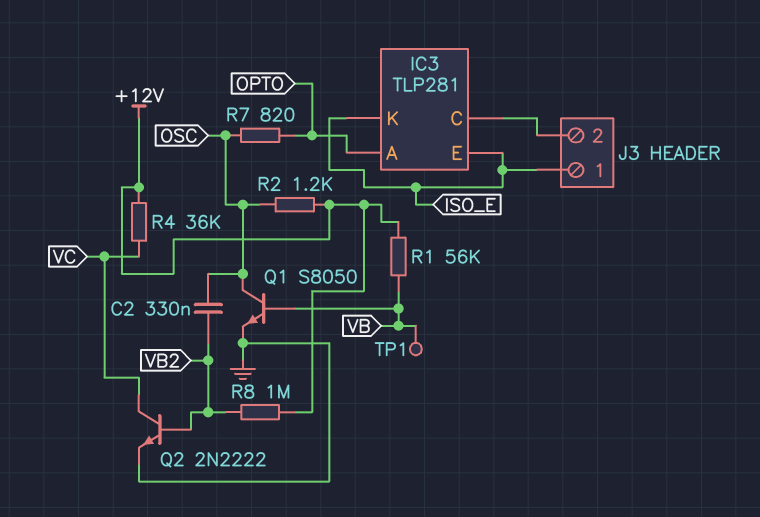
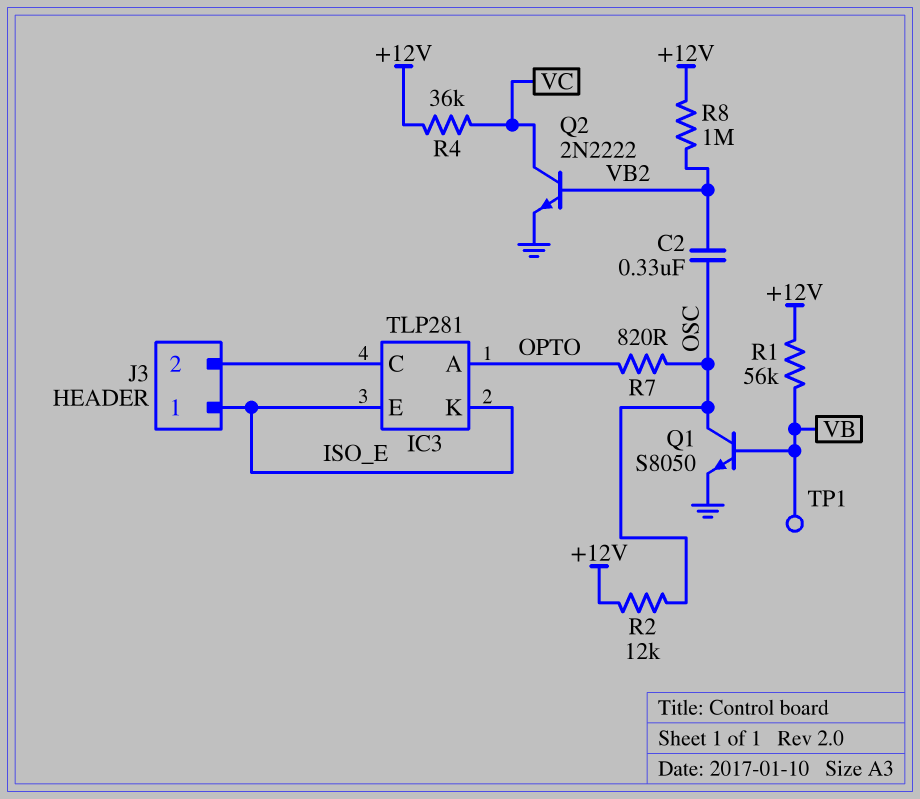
R2: 1.2k (+12V, OSC) -> 12k (+12V, OSC)

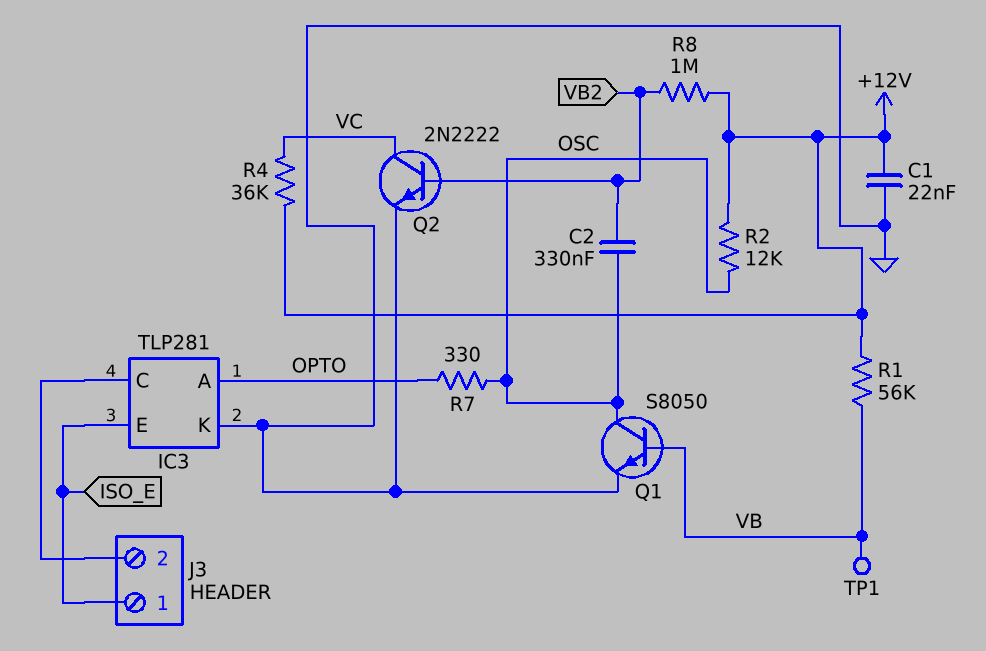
C1: none -> 22nF (+12V, GND)
IC3 pin K: ISO_E -> GND
R7: 820 (OPTO, OSC) -> 330 (OPTO, OSC)

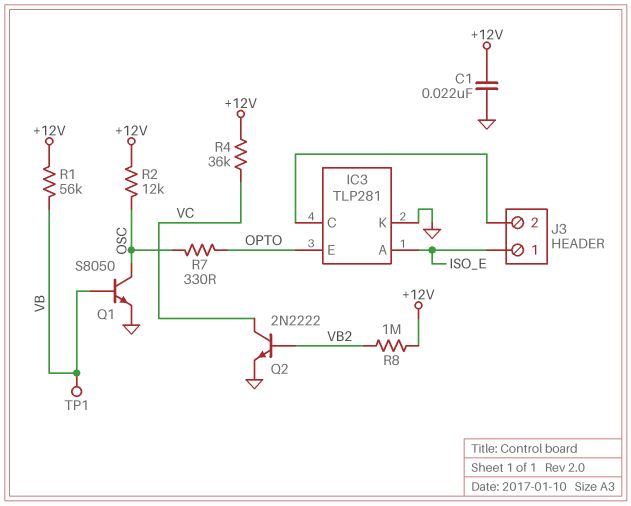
C2: 330nF (OSC, VB2) -> none
IC3 pin A: OPTO -> ISO_E
IC3 pin E: ISO_E -> OPTO

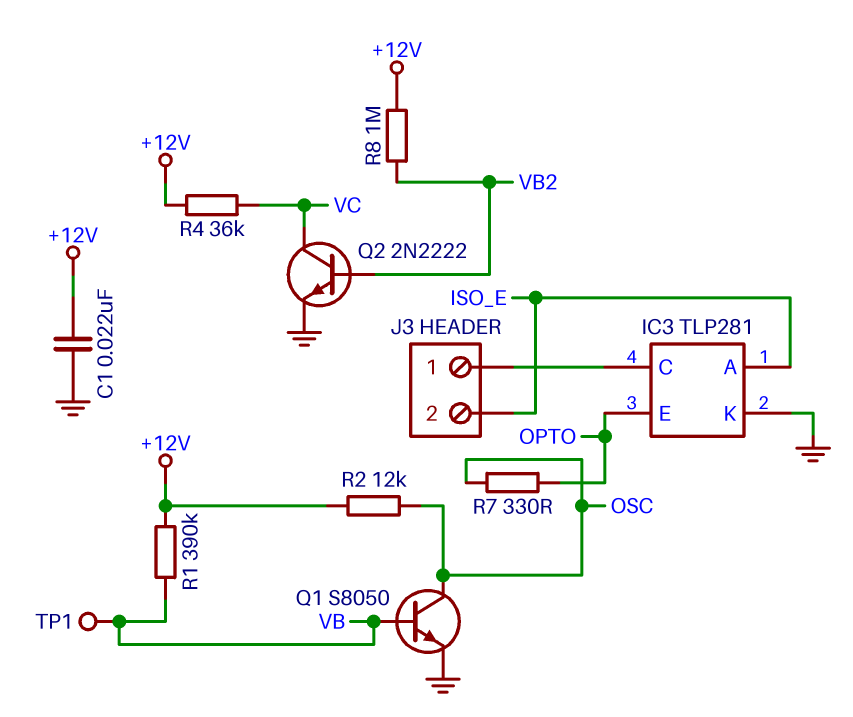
J3 pin 1: ISO_E -> IC3/C
J3 pin 2: IC3/C -> ISO_E
R1: 56k (+12V, VB) -> 390k (+12V, VB)

